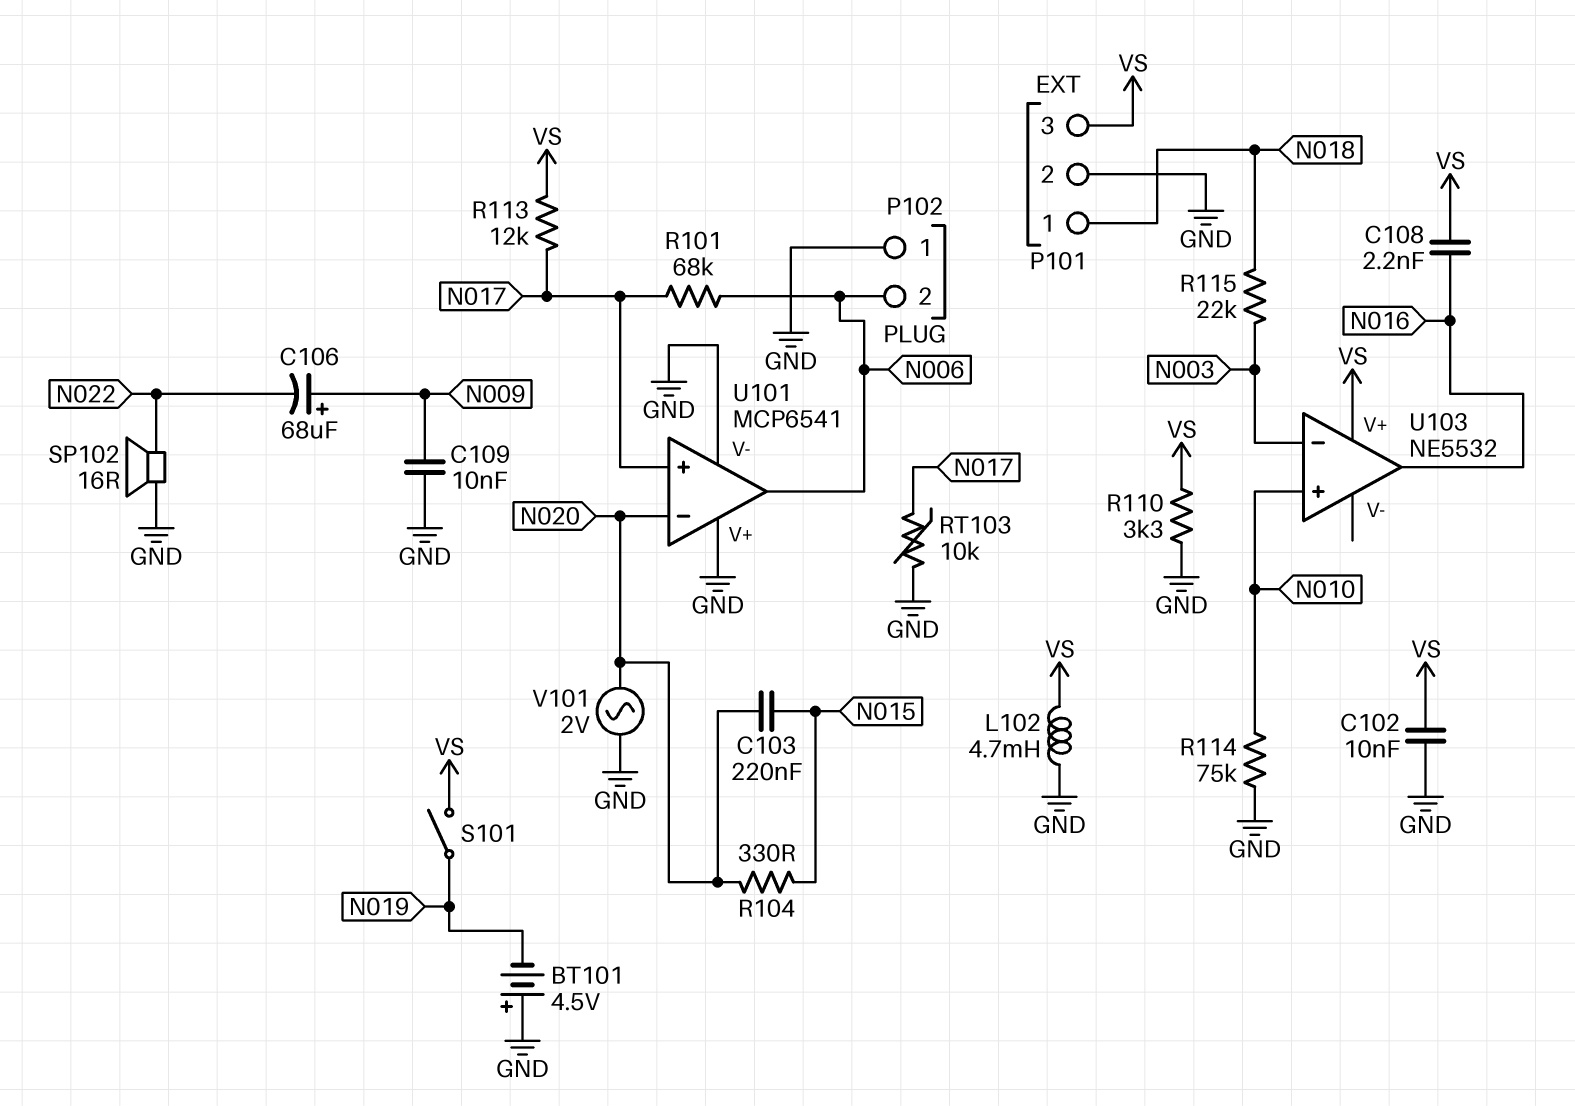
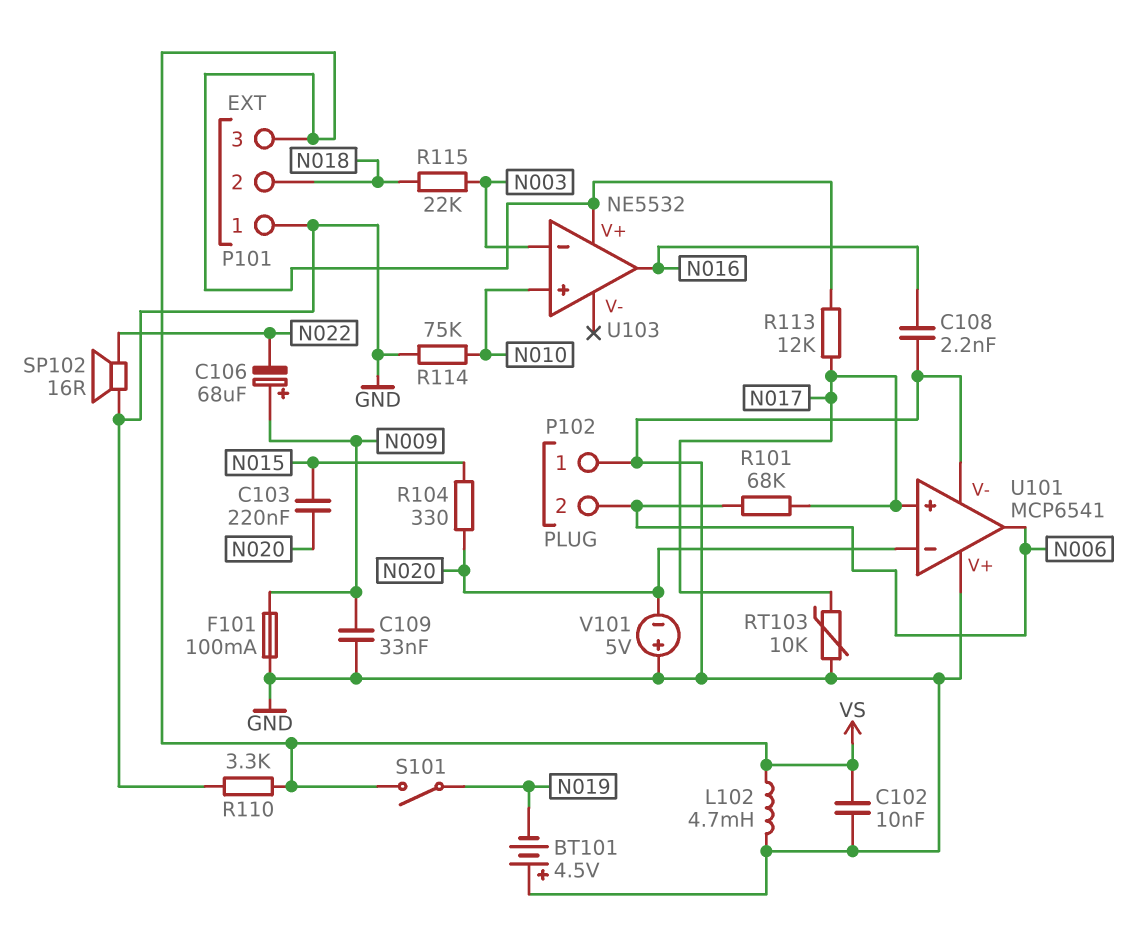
C108: 2.2nF (N016, VS) -> 2.2nF (GND, N016)
C109: 10nF (GND, N009) -> 33nF (GND, N009)
F101: none -> 100mA (GND, N009)
P101 pin 1: N018 -> GND
P101 pin 2: GND -> N018
V101: AC 2V (GND, N020) -> 5V (plus GND, minus N020)

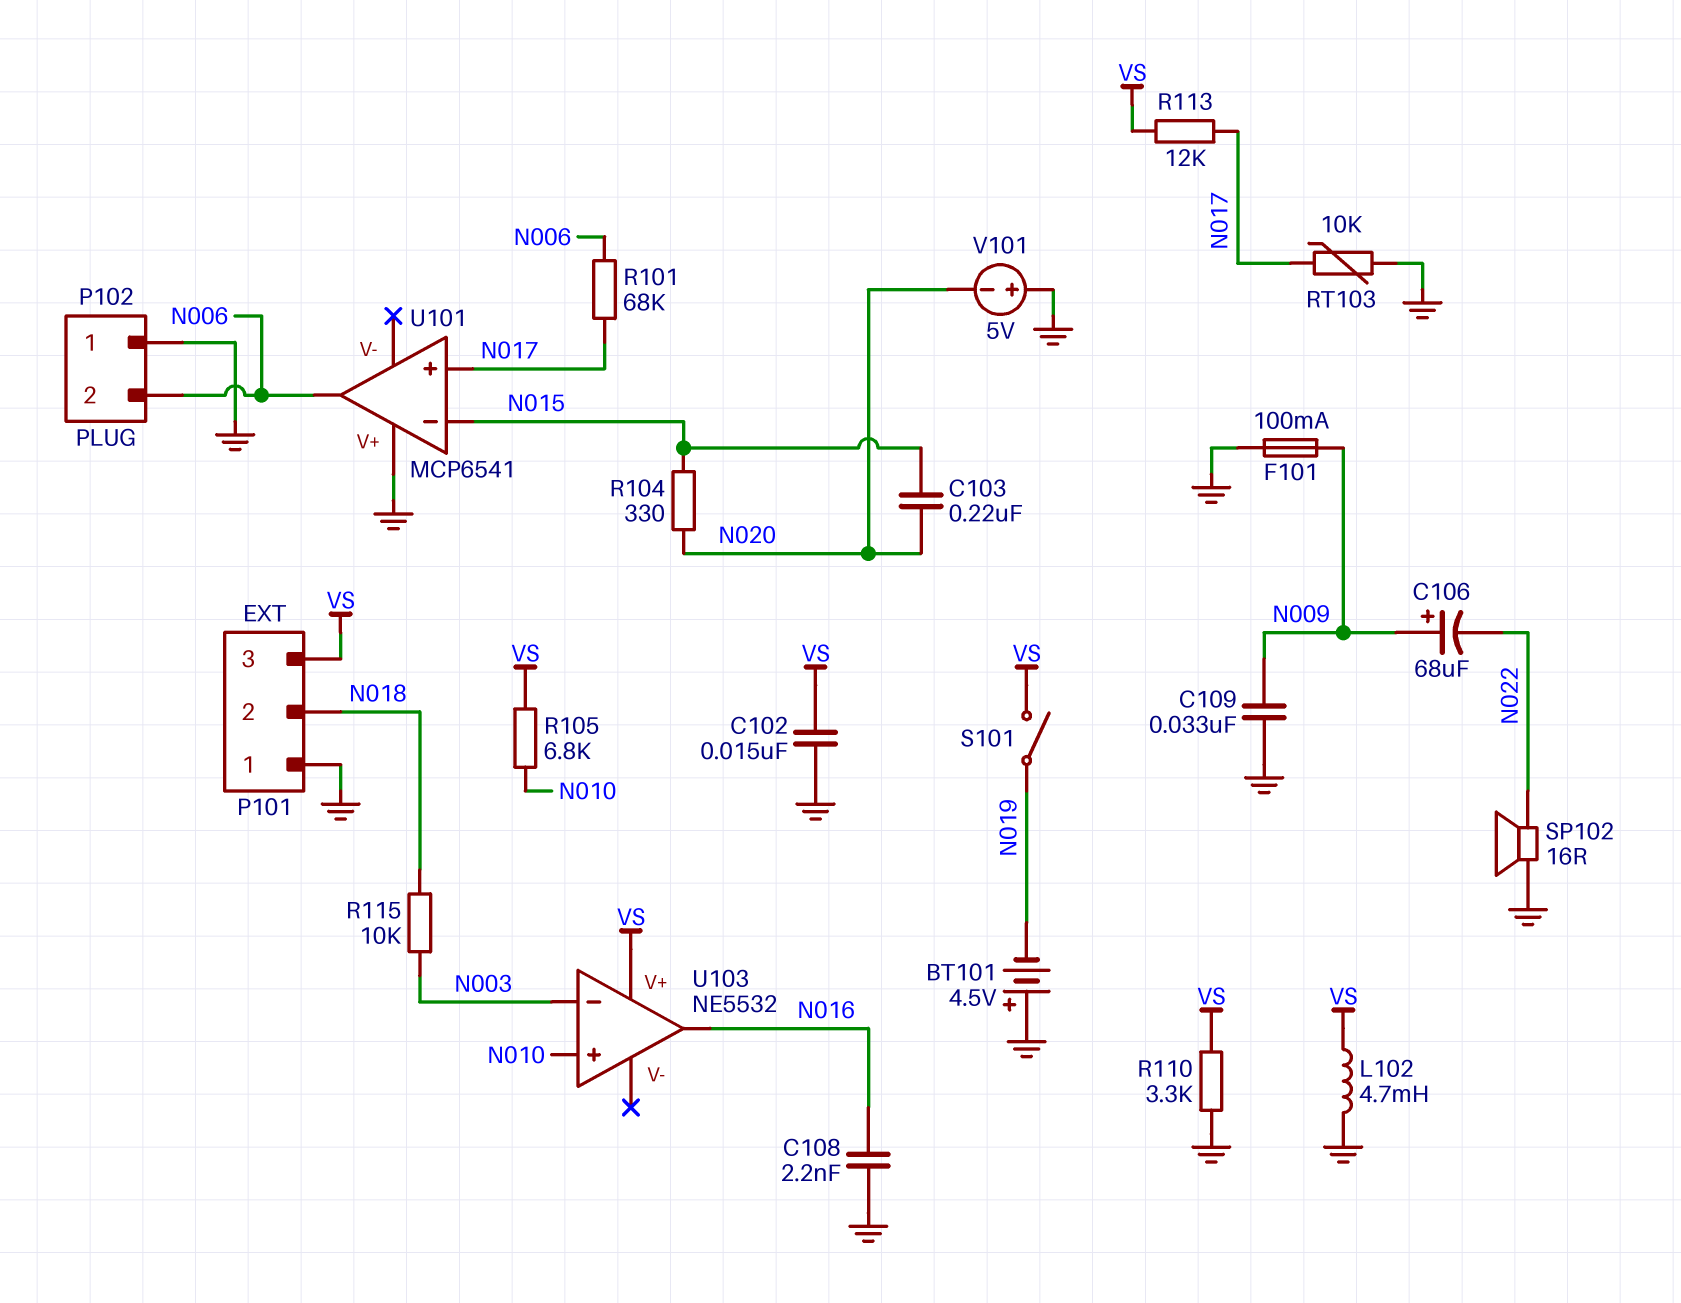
C102: 10nF (GND, VS) -> 15nF (GND, VS)
R105: none -> 6.8k (N010, VS)
R114: 75k (GND, N010) -> none
R115: 22k (N003, N018) -> 10k (N003, N018)
U101 pin V-: GND -> none
U101 pin in-: N020 -> N015

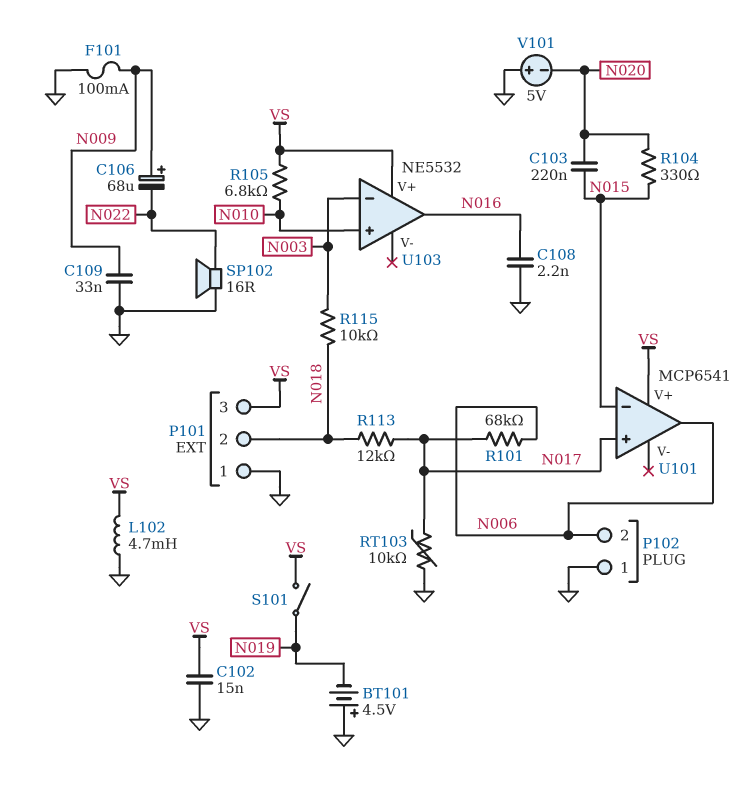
R110: 3.3k (GND, VS) -> none
R113: 12k (N017, VS) -> 12k (N017, N018)
U101 pin V+: GND -> VS

